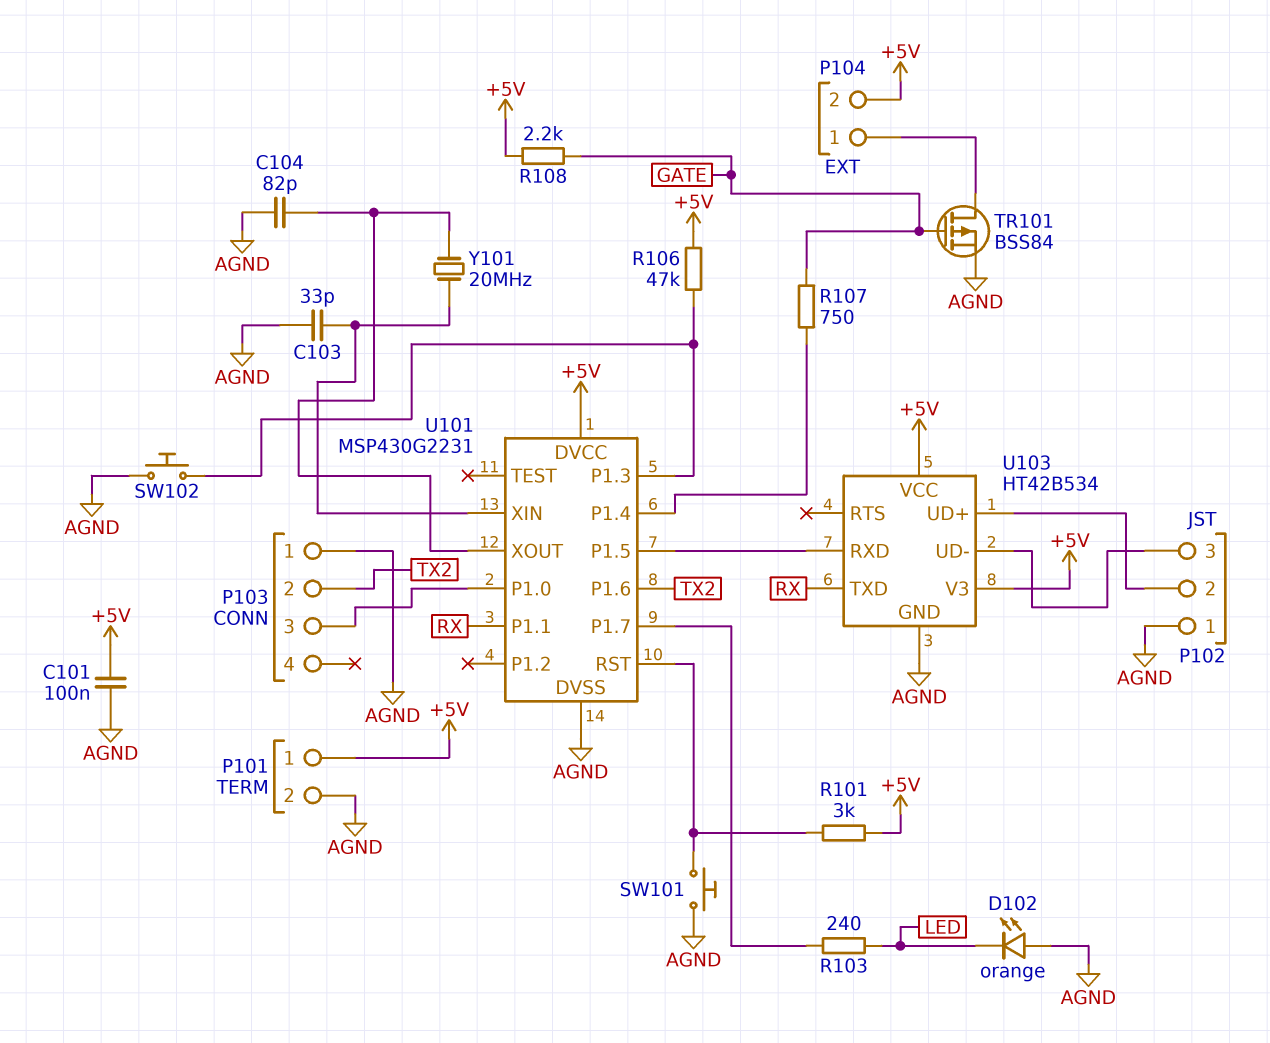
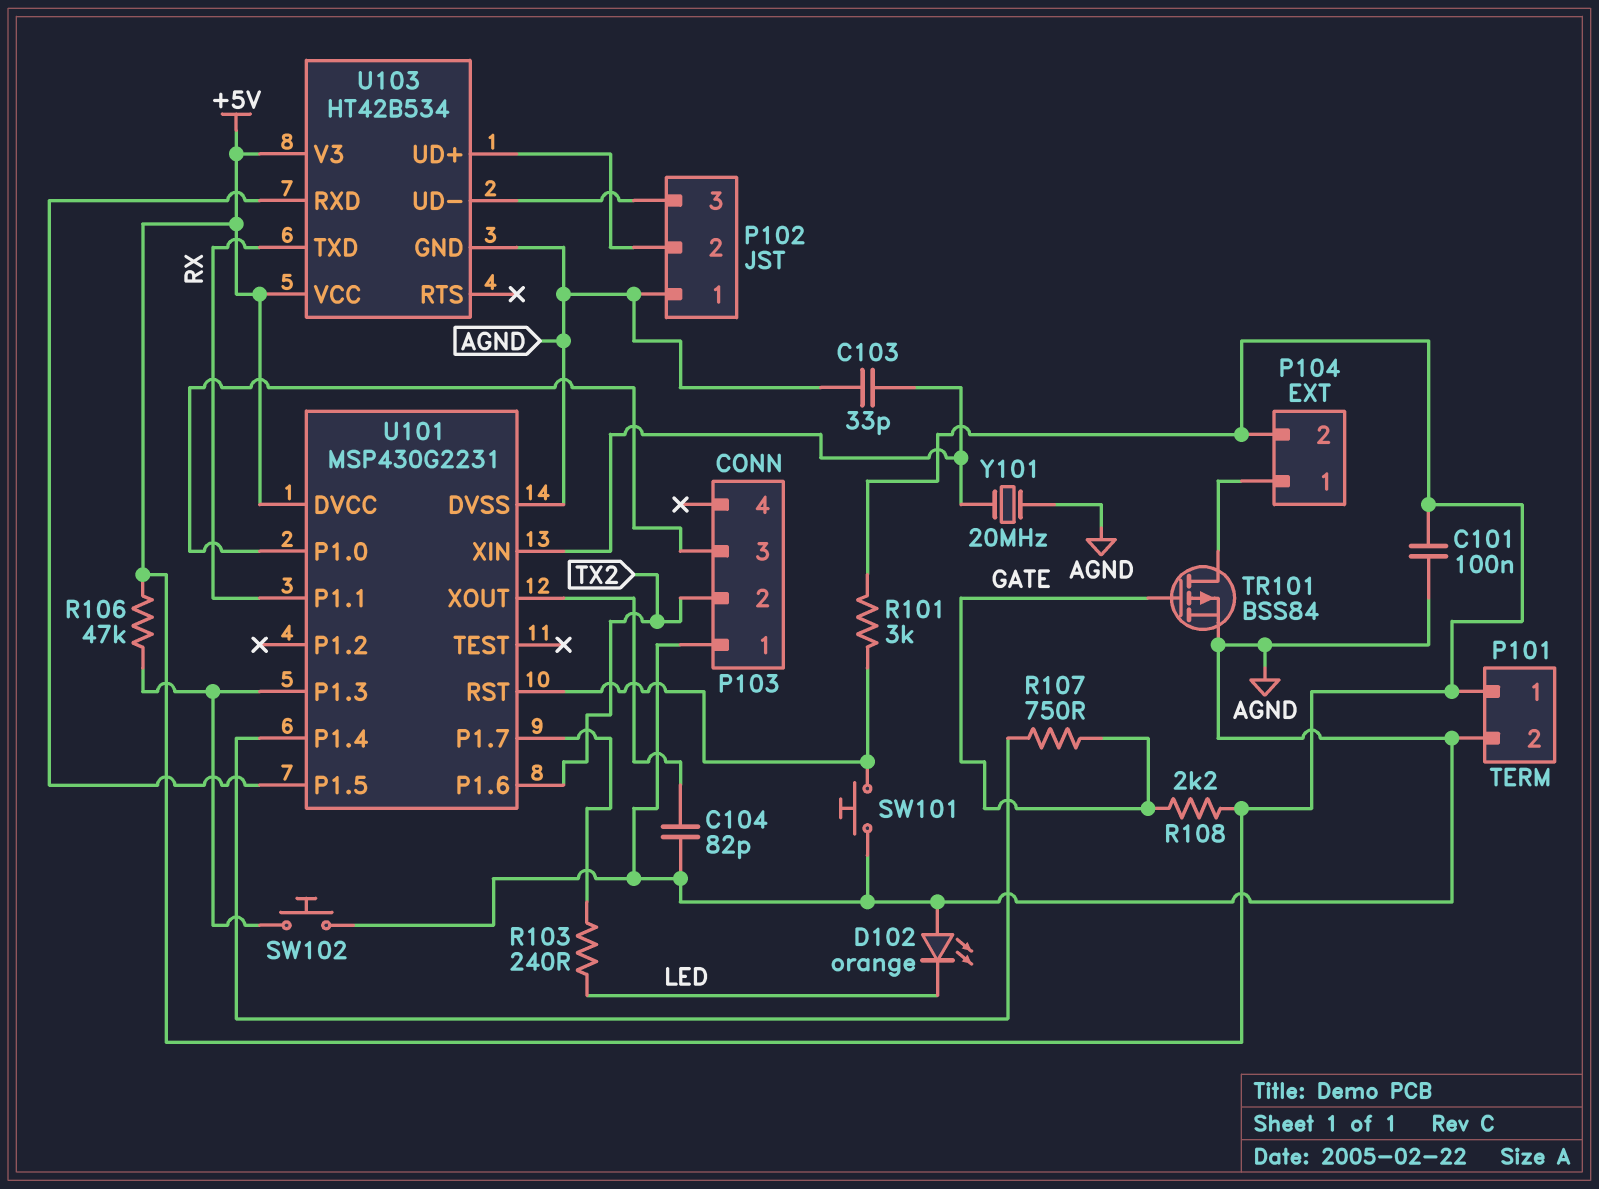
Y101: 20MHz (U101/XIN, U101/XOUT) -> 20MHz (AGND, U101/XIN)

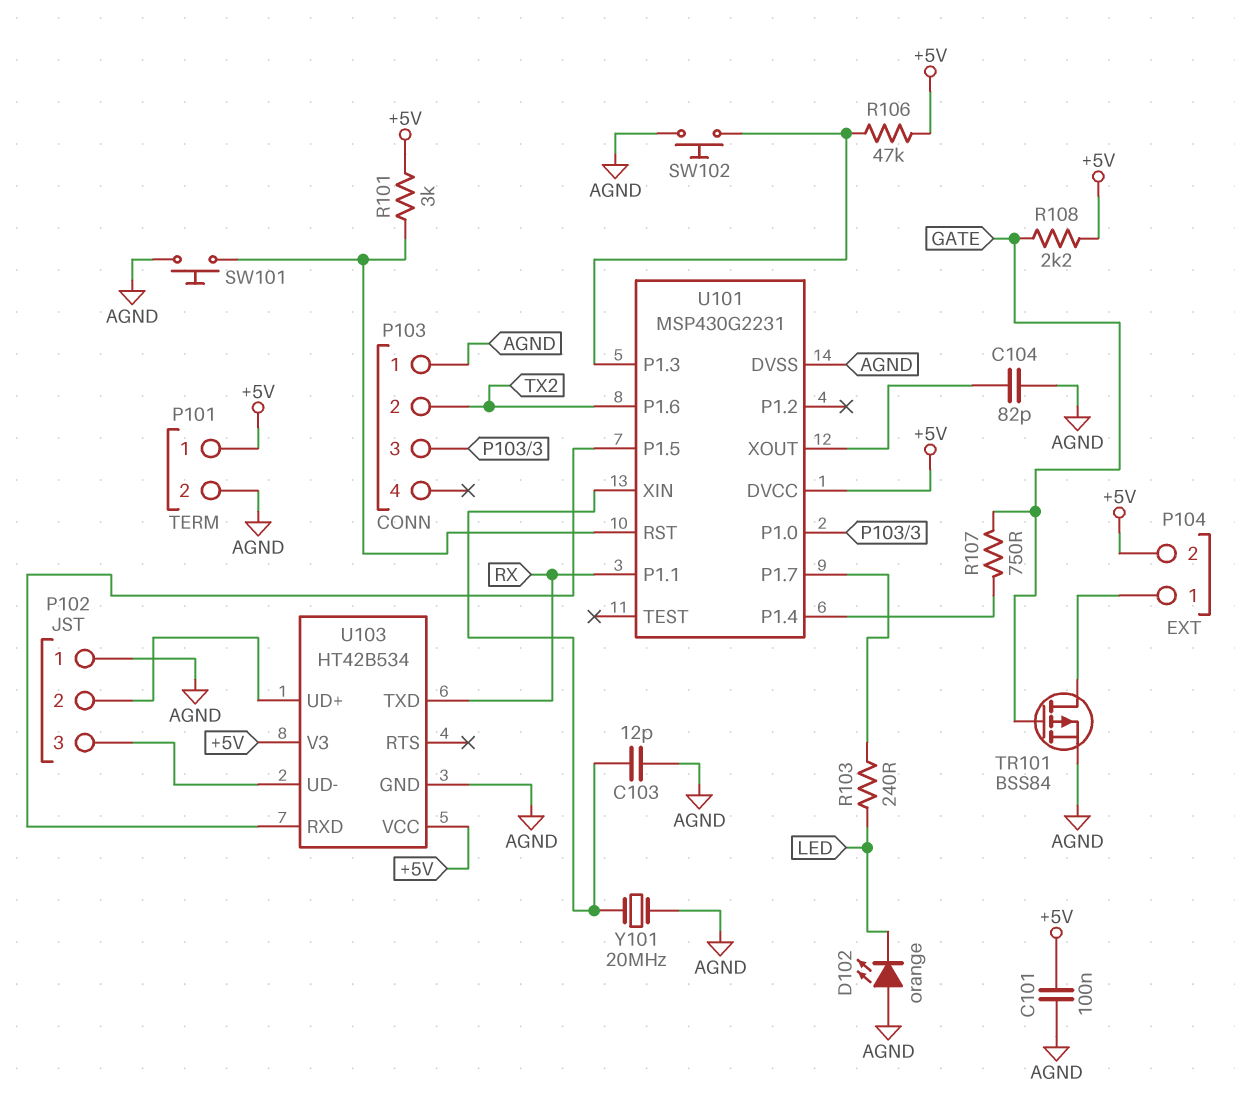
C103: 33pF (AGND, U101/XIN) -> 12pF (AGND, U101/XIN)

